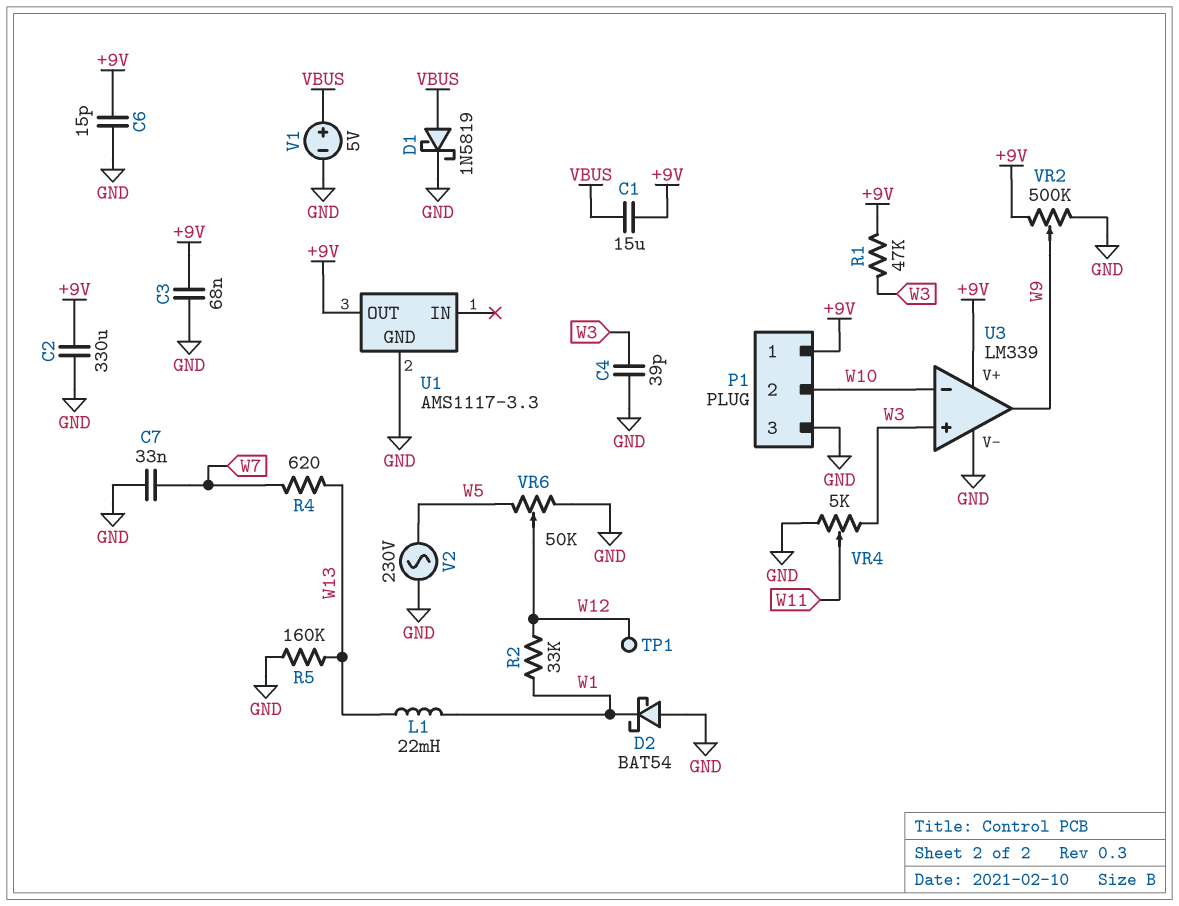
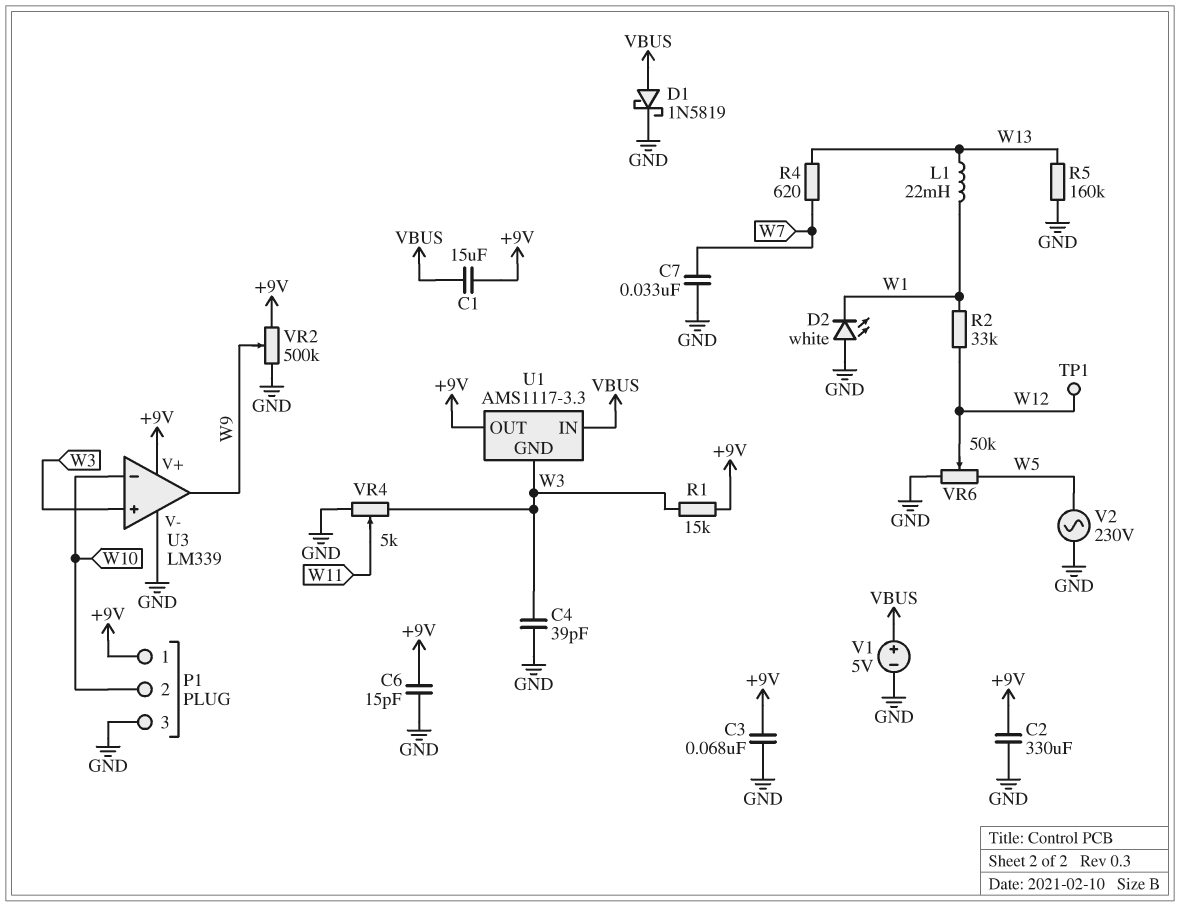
D2: schottky BAT54 (A GND, K W1) -> LED white (A GND, K W1)
R1: 47k (+9V, W3) -> 15k (+9V, W3)
U1 pin GND: GND -> W3
U1 pin IN: none -> VBUS

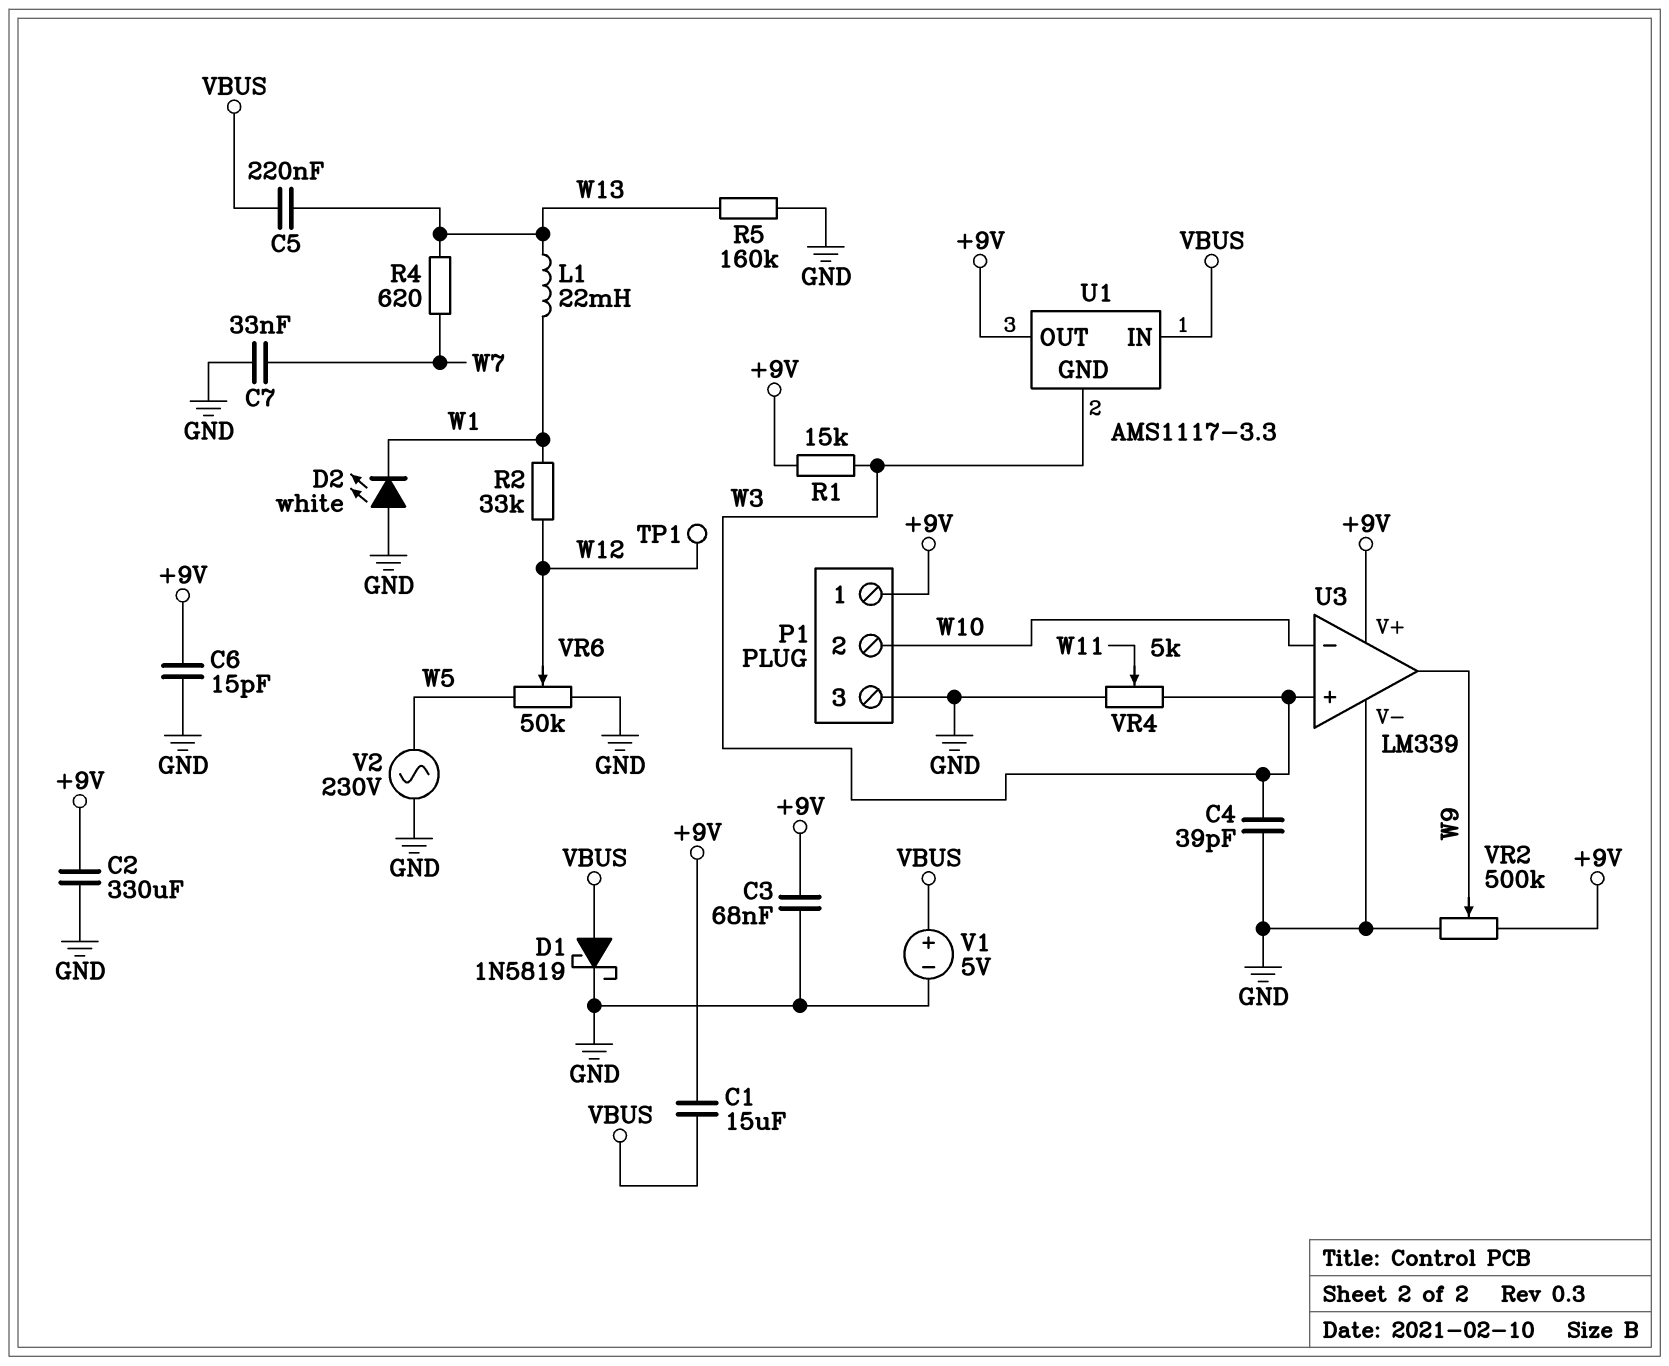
C5: none -> 220nF (VBUS, W13)

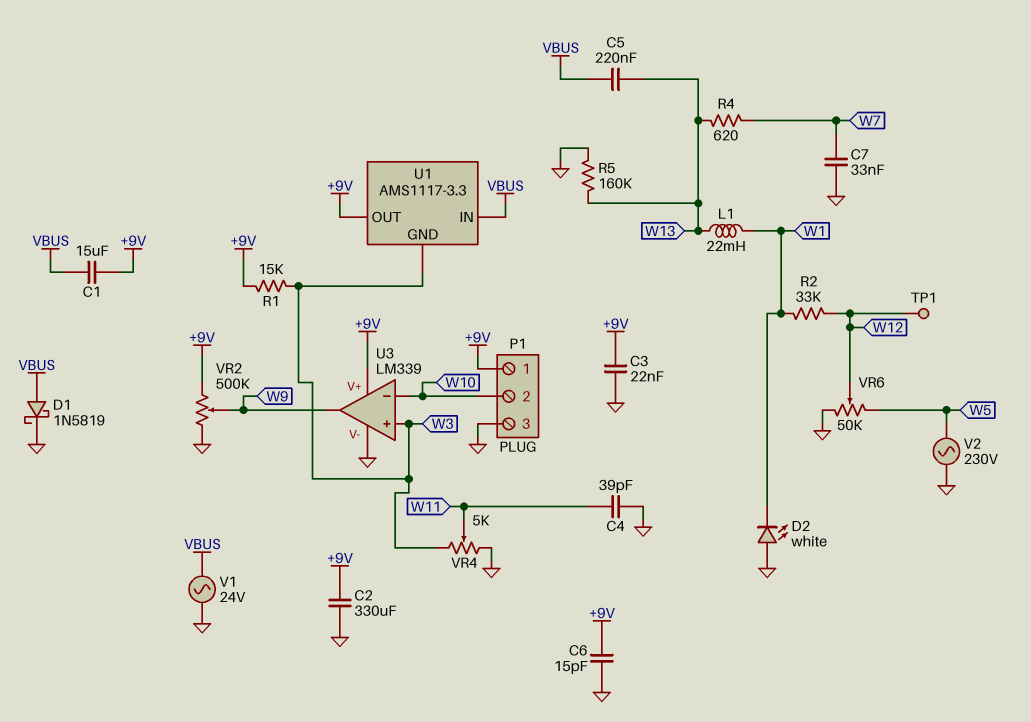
C3: 68nF (+9V, GND) -> 22nF (+9V, GND)
C4: 39pF (GND, W3) -> 39pF (GND, W11)
V1: 5V (plus VBUS, minus GND) -> AC 24V (GND, VBUS)

